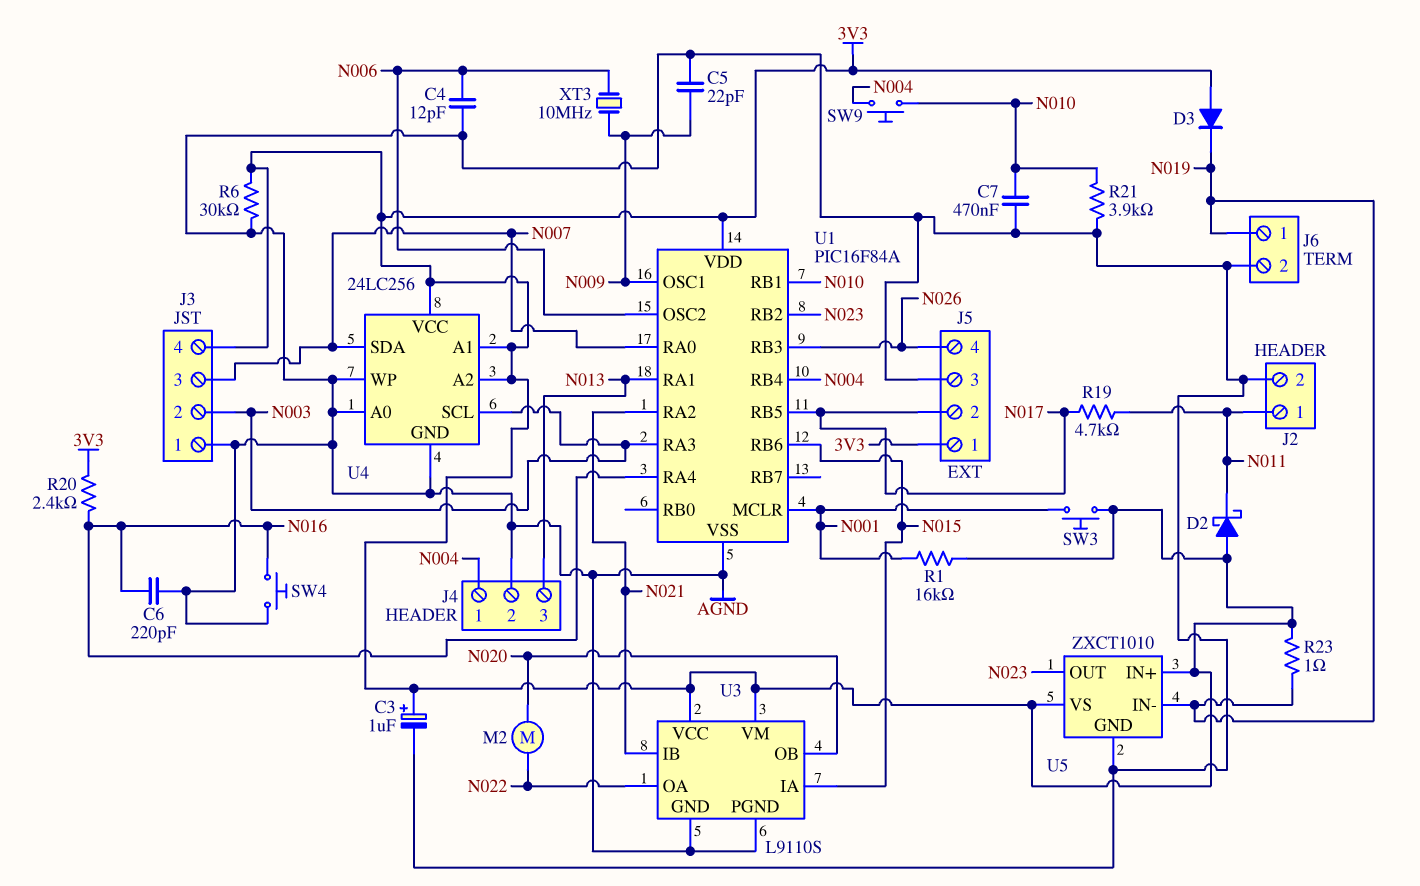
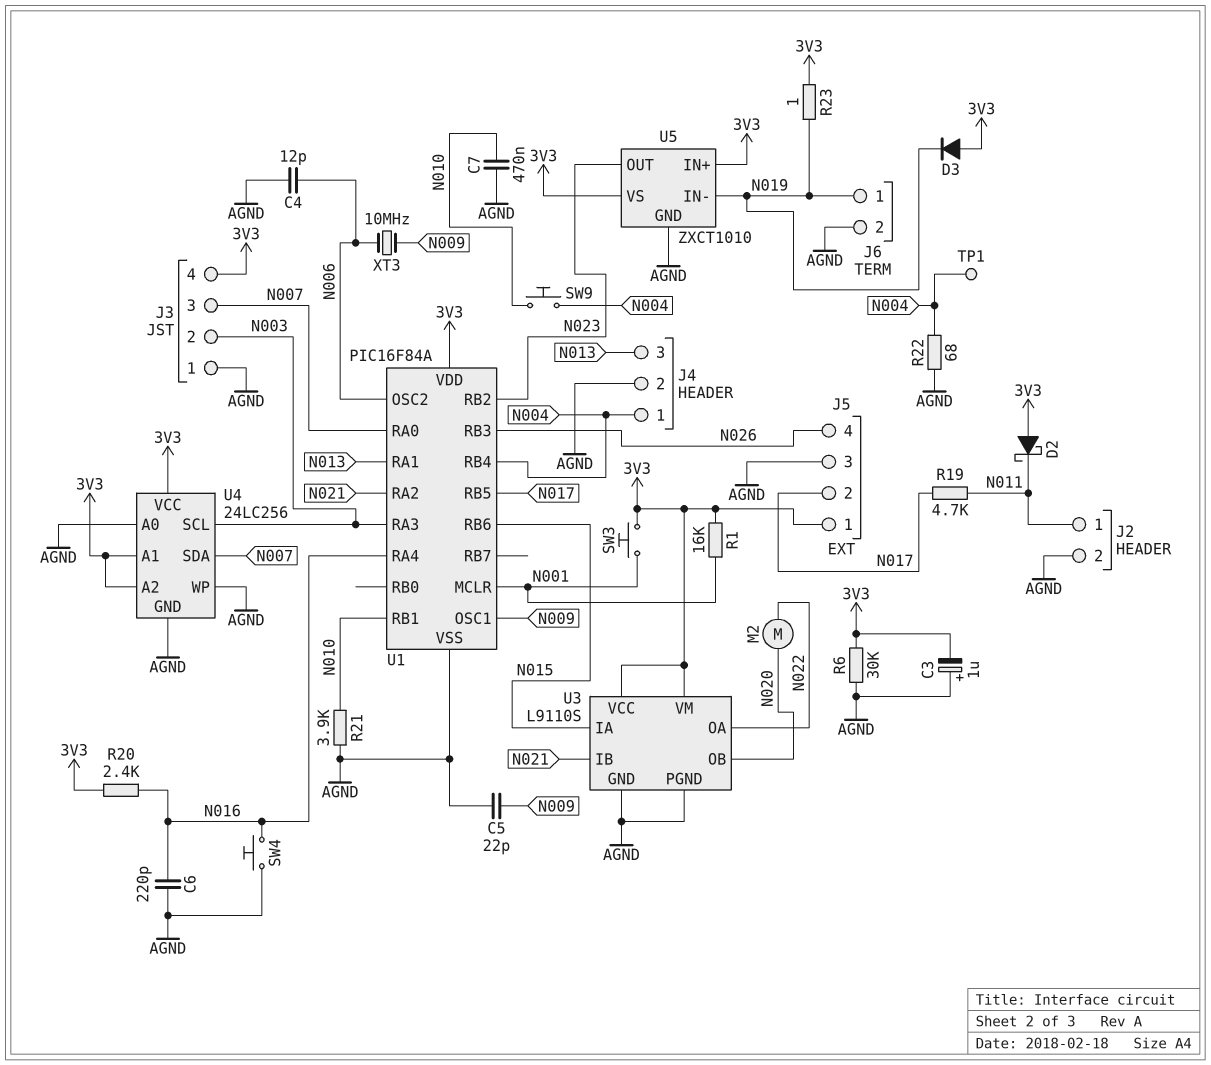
C3: 1uF (plus 3V3, minus AGND) -> 1uF (plus AGND, minus 3V3)
R22: none -> 68 (AGND, N004)
TP1: none -> test point (N004)

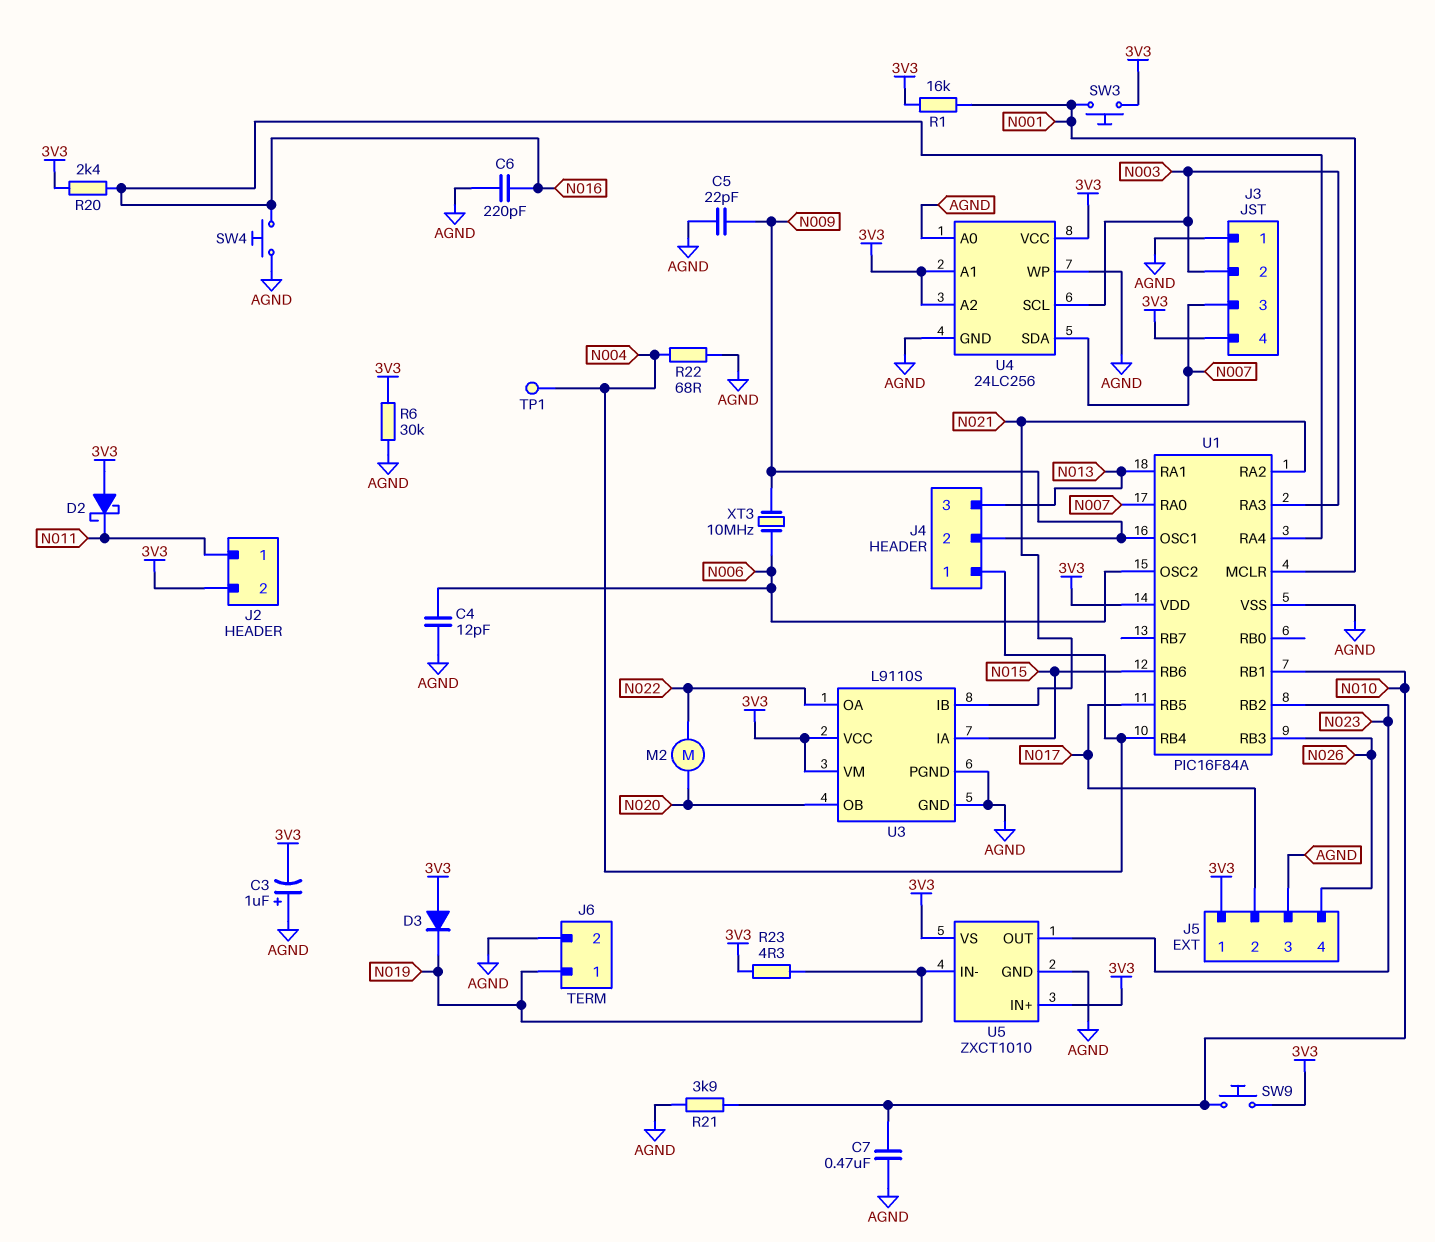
J2 pin 2: AGND -> 3V3
J4 pin 2: AGND -> N009
R19: 4.7k (N011, N017) -> none
R23: 1 (3V3, N019) -> 4.3 (3V3, N019)
SW9: button (N004, N010) -> button (3V3, N010)

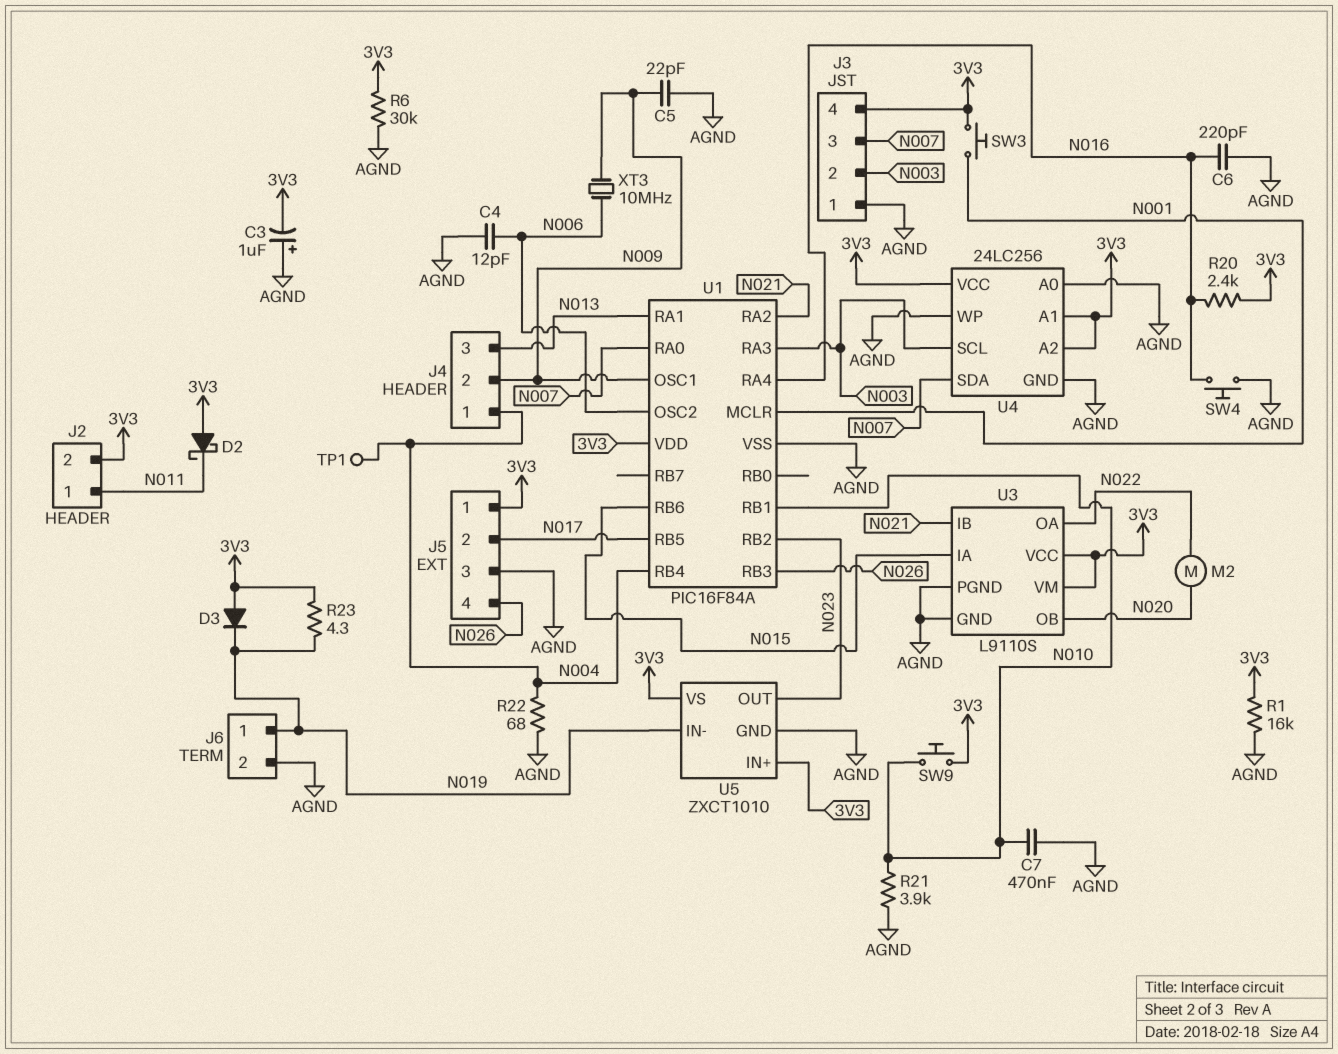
R1: 16k (3V3, N001) -> 16k (3V3, AGND)

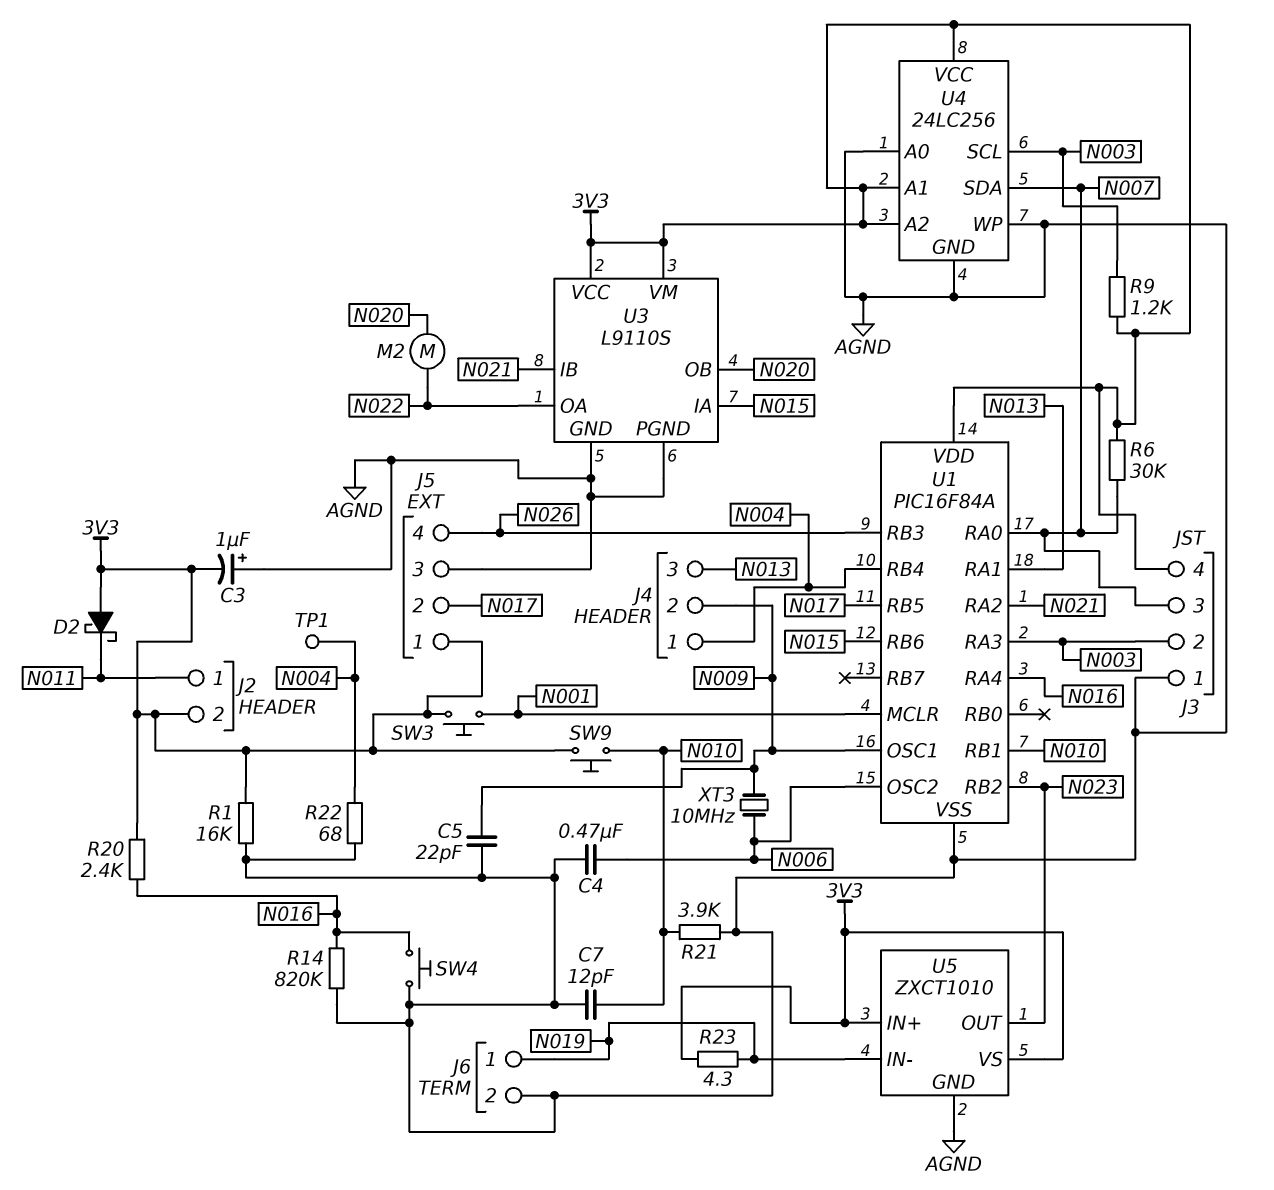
C4: 12pF (AGND, N006) -> 470nF (AGND, N006)
C6: 220pF (AGND, N016) -> none
C7: 470nF (AGND, N010) -> 12pF (AGND, N010)
D3: diode (A 3V3, K N019) -> none
R6: 30k (3V3, AGND) -> 30k (3V3, N007)
R9: none -> 1.2k (3V3, N003)
R14: none -> 820k (AGND, N016)

